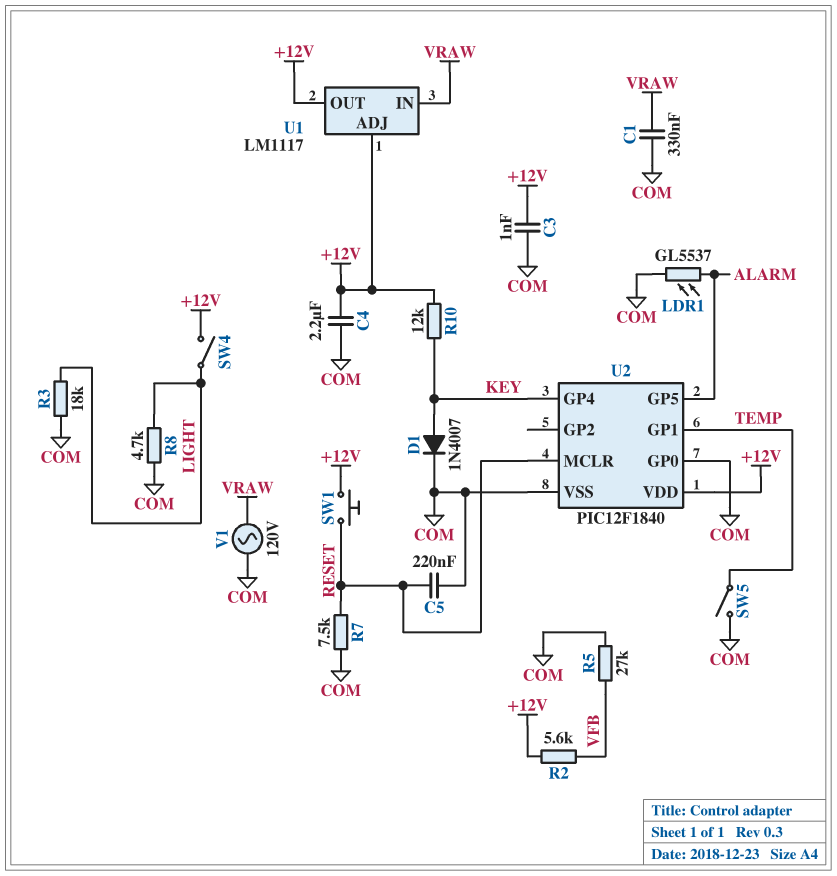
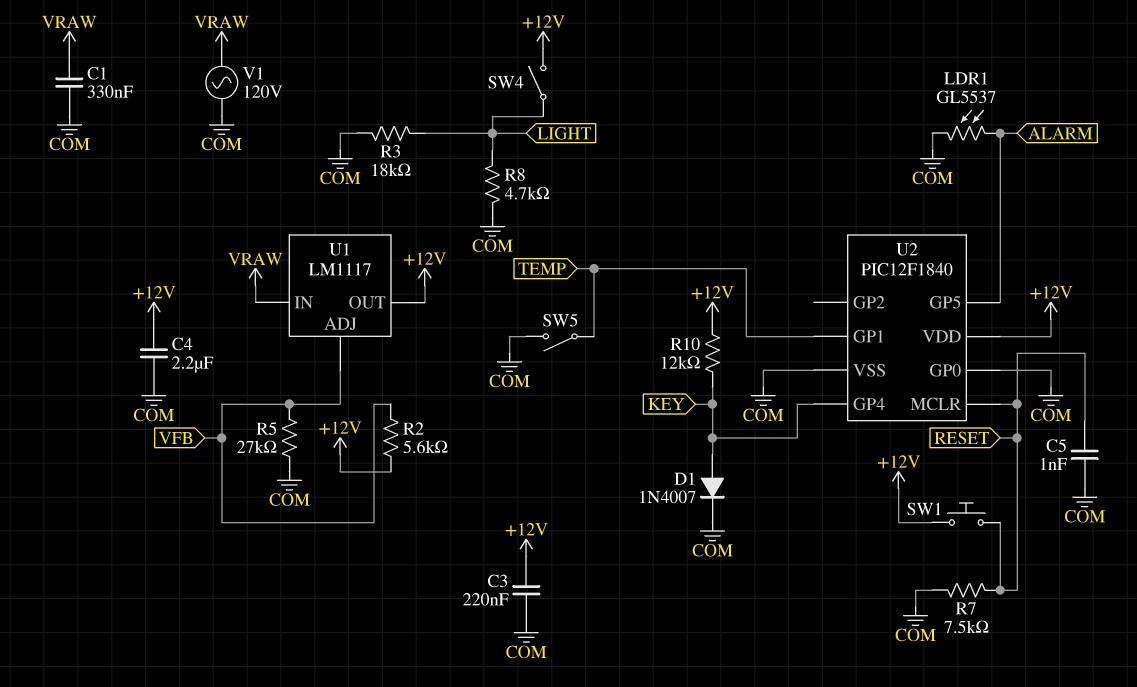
C3: 1nF (+12V, COM) -> 220nF (+12V, COM)
C5: 220nF (COM, RESET) -> 1nF (COM, RESET)
U1 pin ADJ: +12V -> VFB

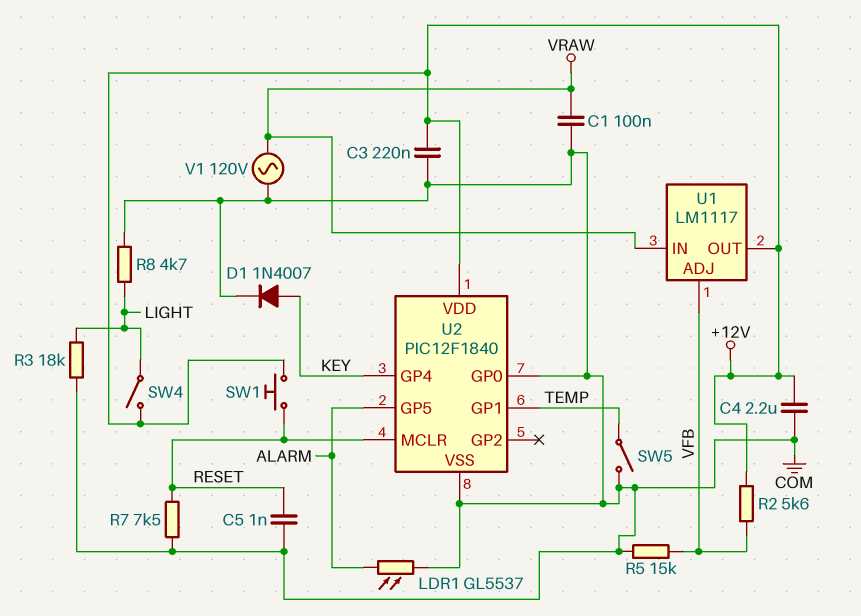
C1: 330nF (COM, VRAW) -> 100nF (COM, VRAW)
R5: 27k (COM, VFB) -> 15k (COM, VFB)
R10: 12k (+12V, KEY) -> none

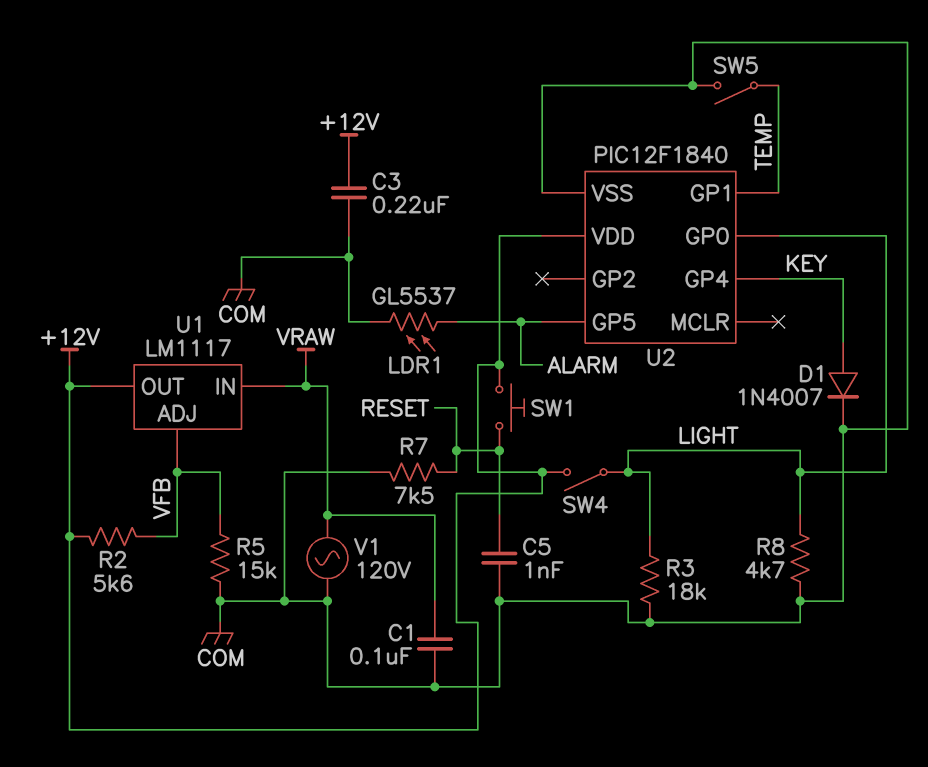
C4: 2.2uF (+12V, COM) -> none
U2 pin GP0: COM -> LIGHT
U2 pin MCLR: RESET -> none

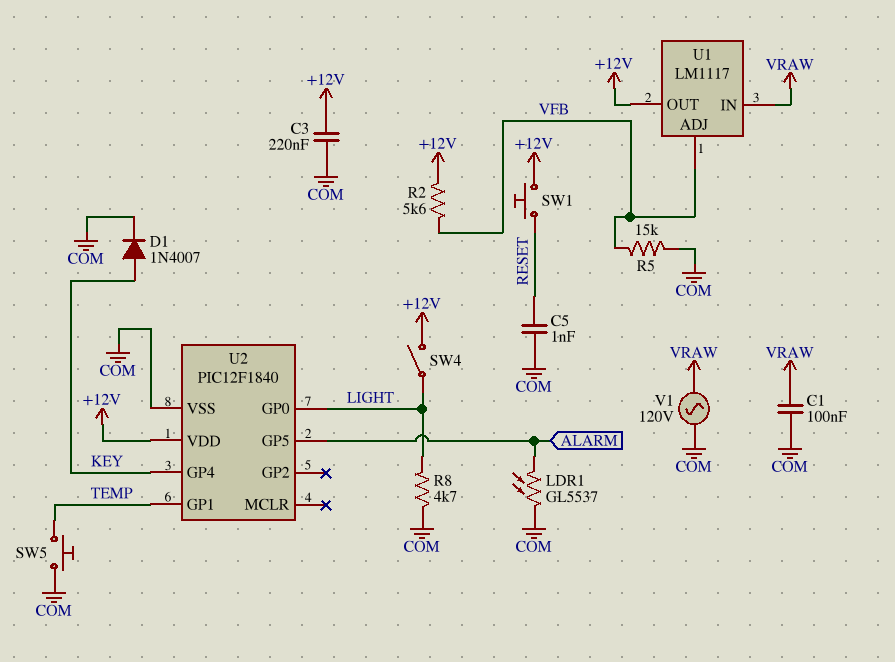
R3: 18k (COM, LIGHT) -> none
R7: 7.5k (COM, RESET) -> none
SW5: switch (COM, TEMP) -> button (COM, TEMP)

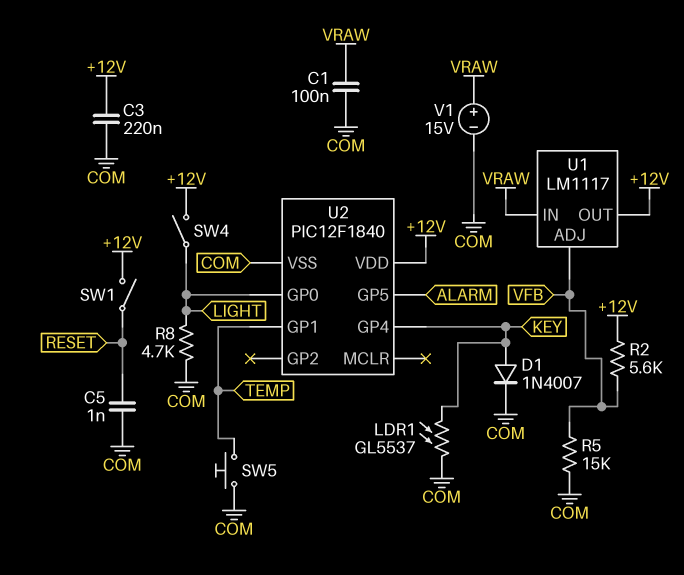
LDR1: GL5537 (ALARM, COM) -> GL5537 (COM, KEY)
SW1: button (+12V, RESET) -> switch (+12V, RESET)
V1: AC 120V (COM, VRAW) -> 15V (plus VRAW, minus COM)

